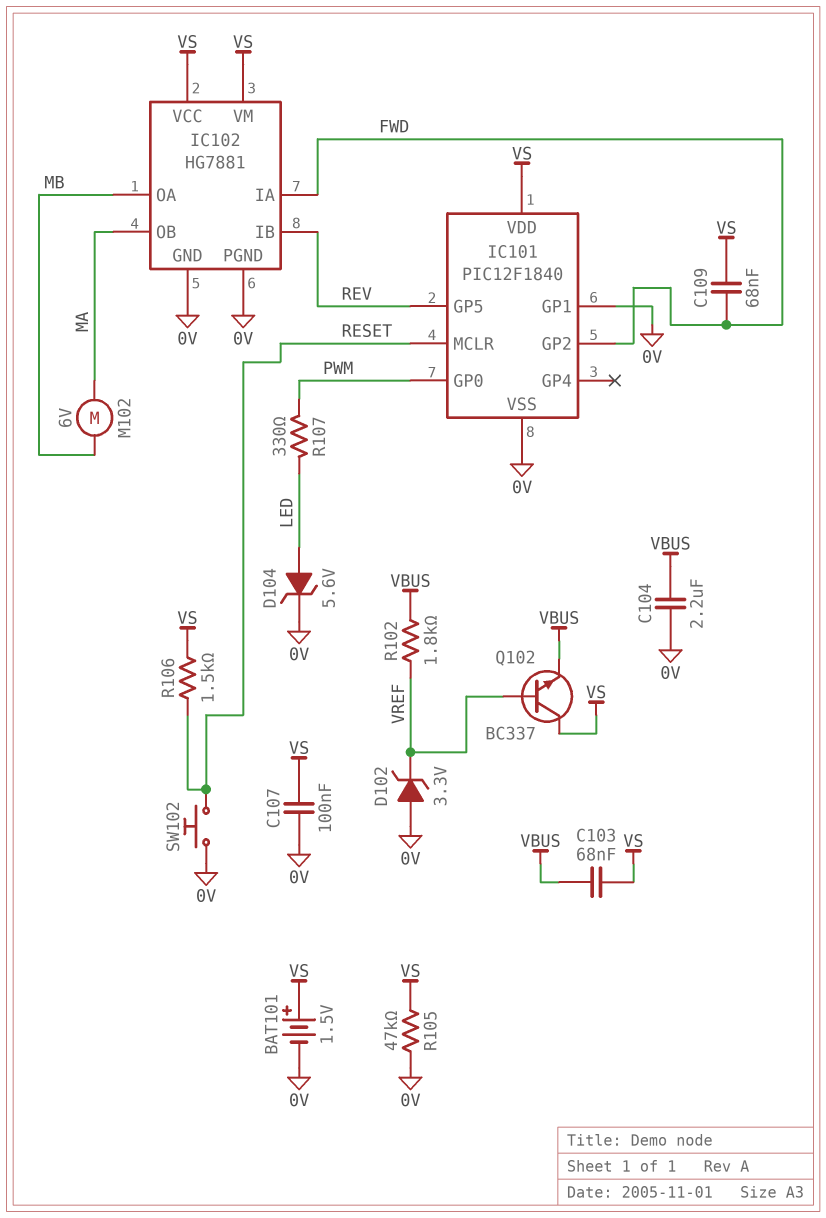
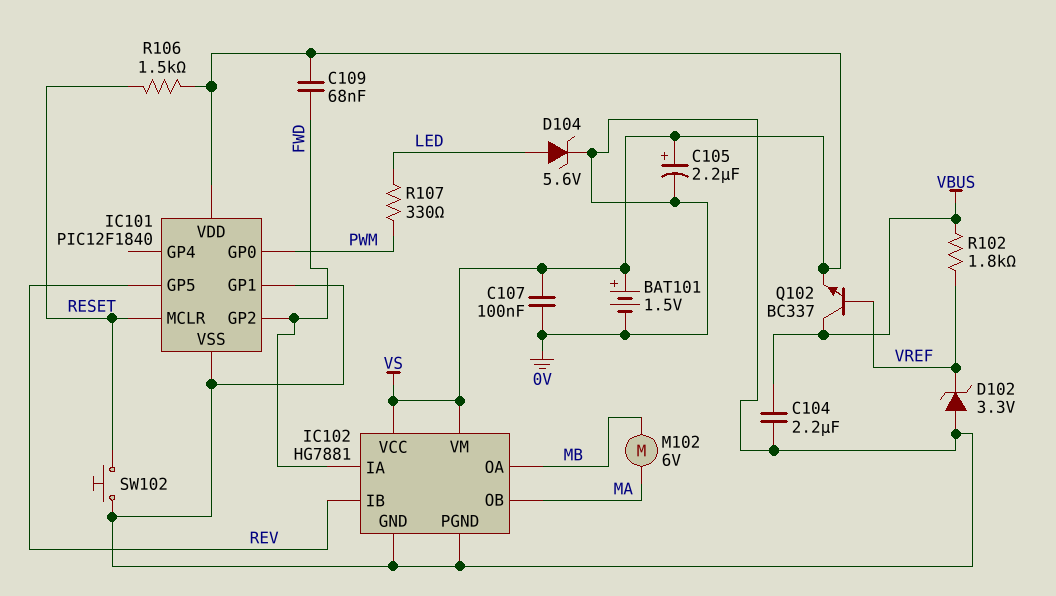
C103: 68nF (VBUS, VS) -> none
C105: none -> 2.2uF (plus VS, minus 0V)
Q102: NPN BC337 (B VREF, C VS, E VBUS) -> NPN BC337 (B VREF, C VBUS, E VS)
R105: 47k (0V, VS) -> none

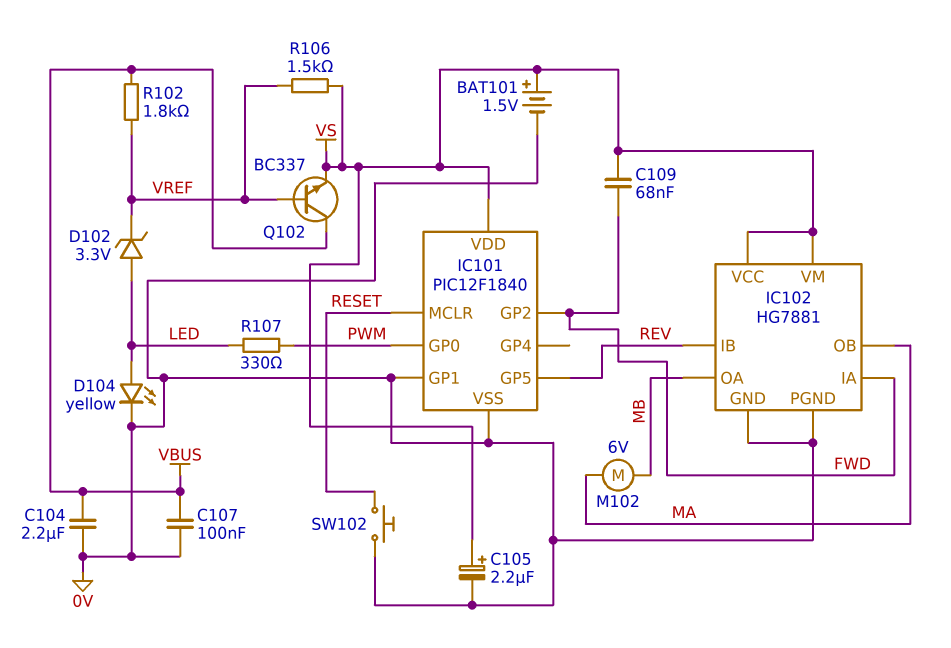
C107: 100nF (0V, VS) -> 100nF (0V, VBUS)
D102: zener 3.3V (A 0V, K VREF) -> zener 3.3V (A LED, K VREF)
D104: zener 5.6V (A LED, K 0V) -> LED yellow (A LED, K 0V)
R106: 1.5k (RESET, VS) -> 1.5k (VREF, VS)

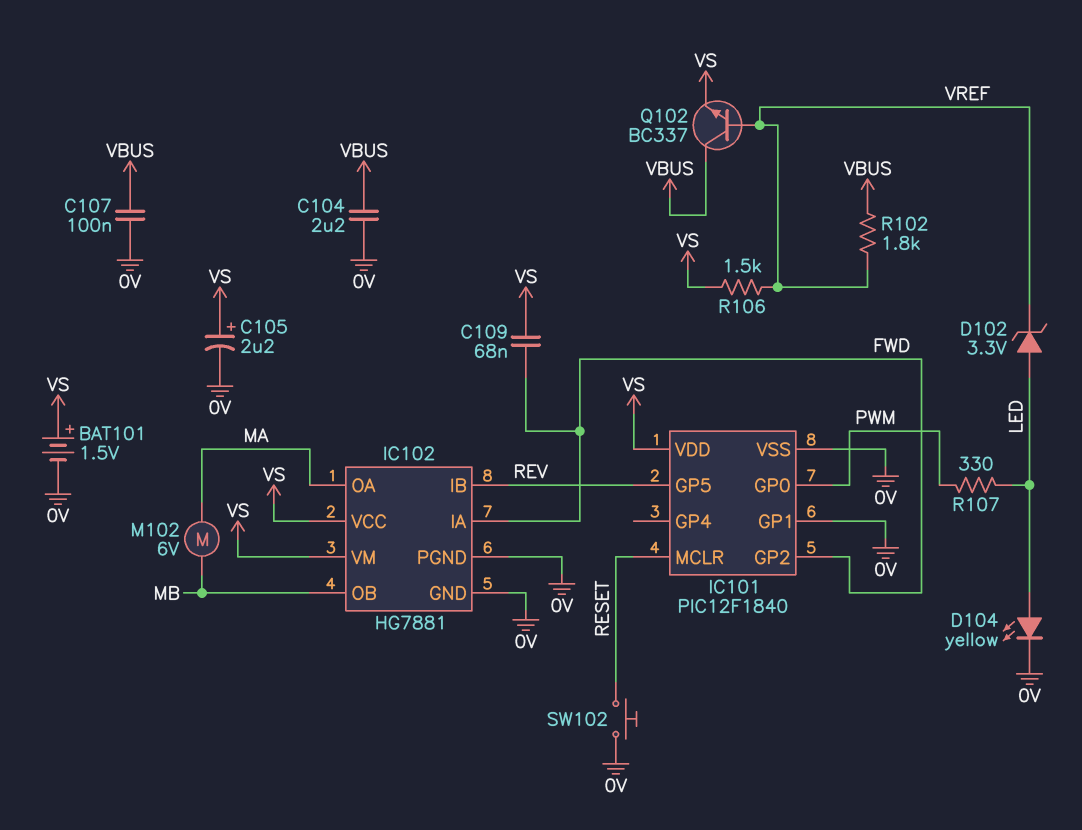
IC102 pin OA: MB -> MA
IC102 pin OB: MA -> MB

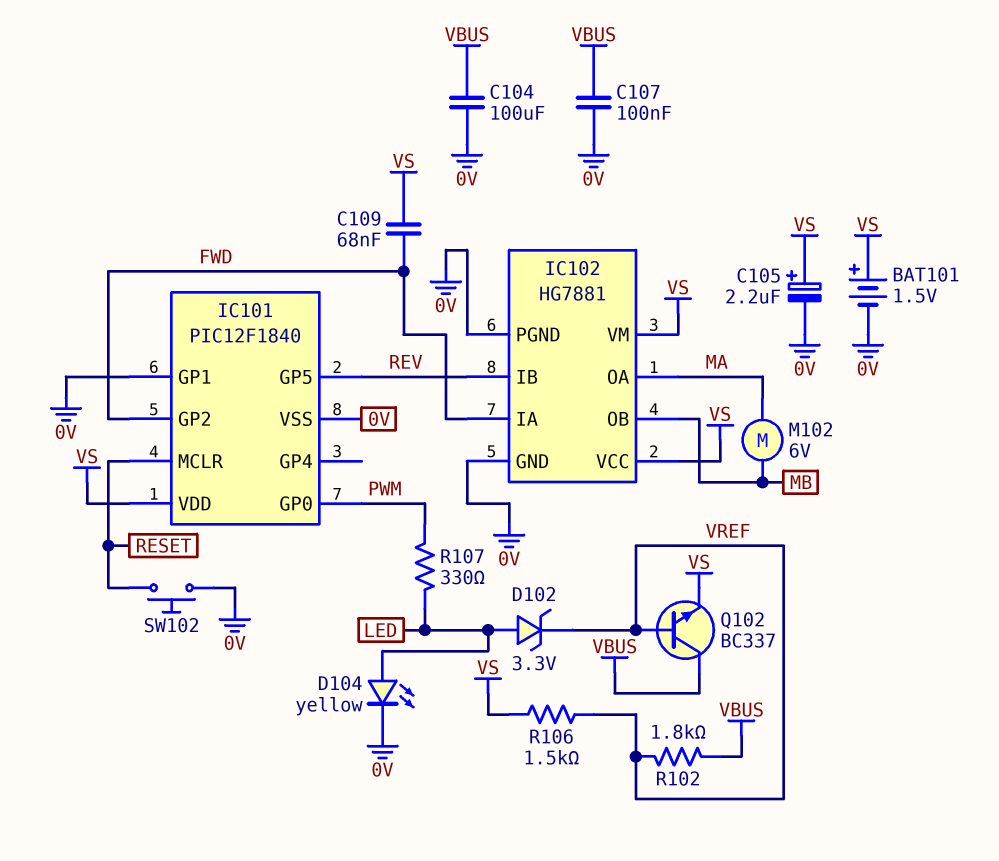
C104: 2.2uF (0V, VBUS) -> 100uF (0V, VBUS)

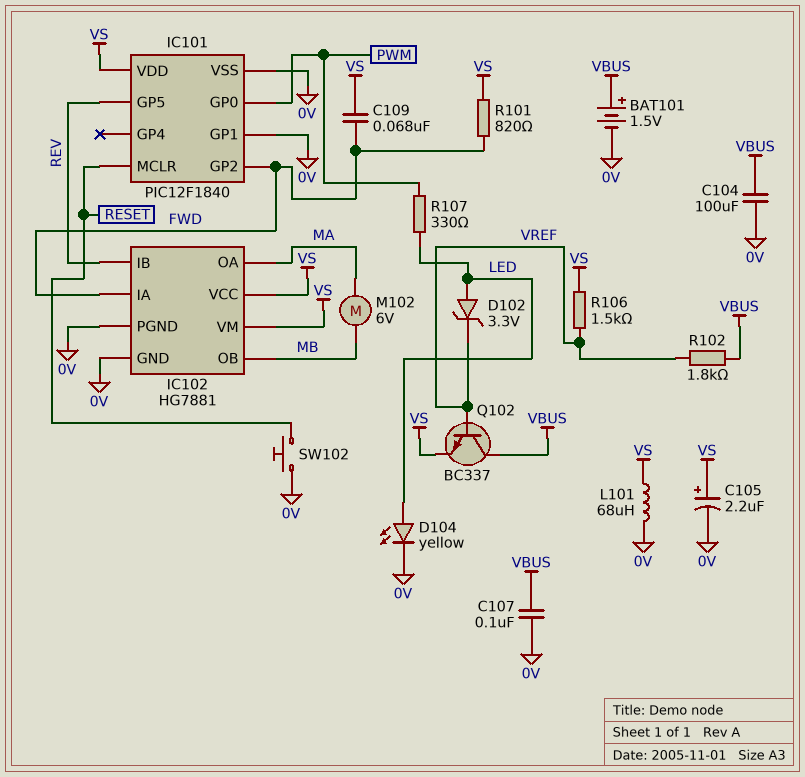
BAT101: 1.5V (plus VS, minus 0V) -> 1.5V (plus VBUS, minus 0V)
L101: none -> 68uH (0V, VS)
R101: none -> 820 (FWD, VS)

